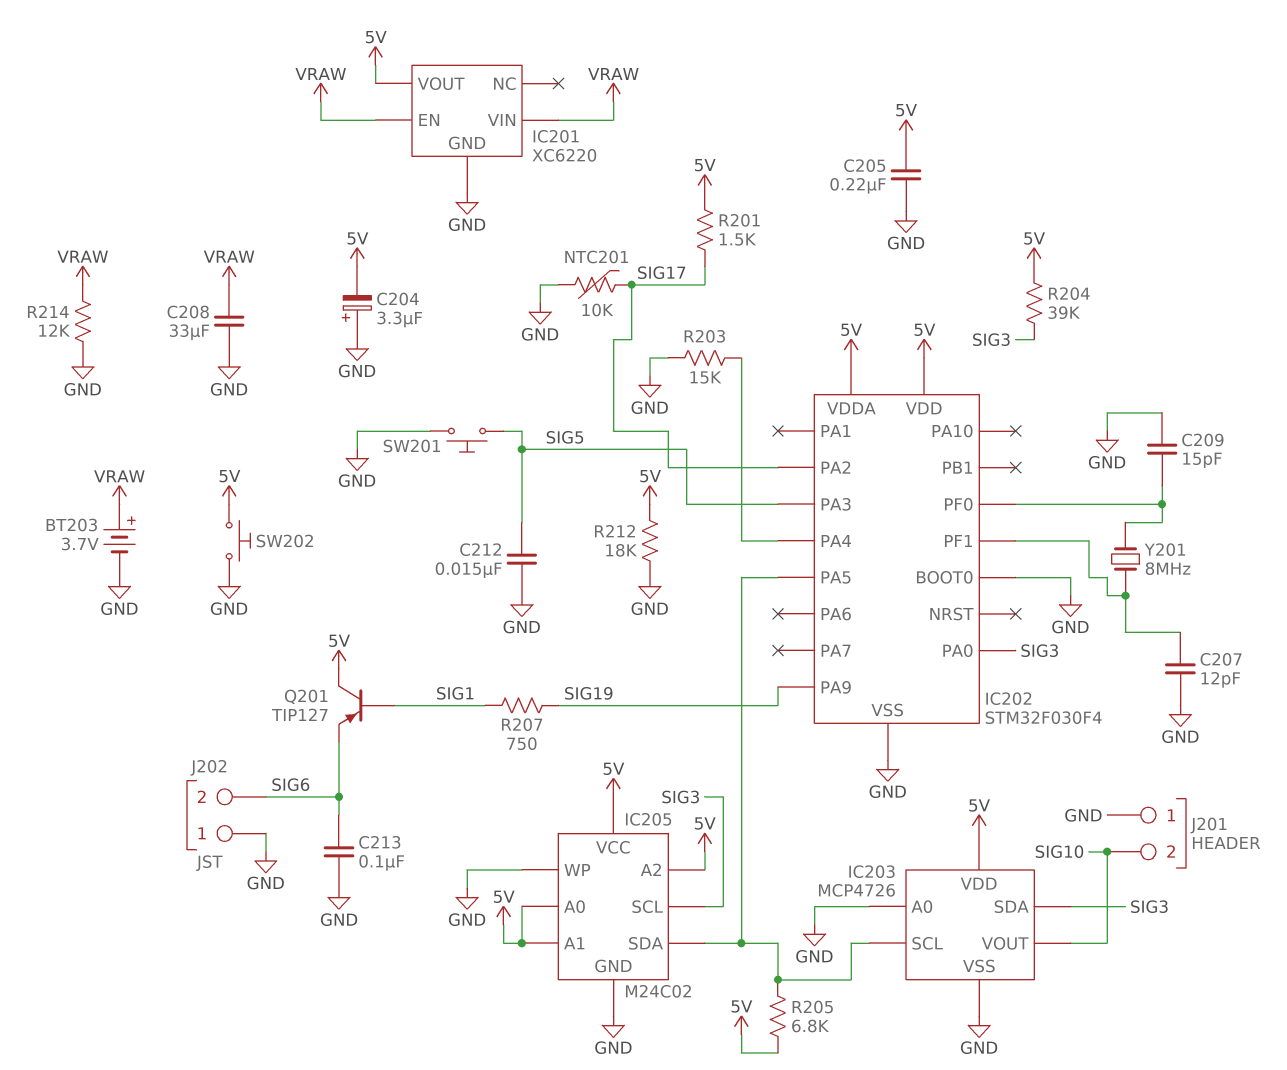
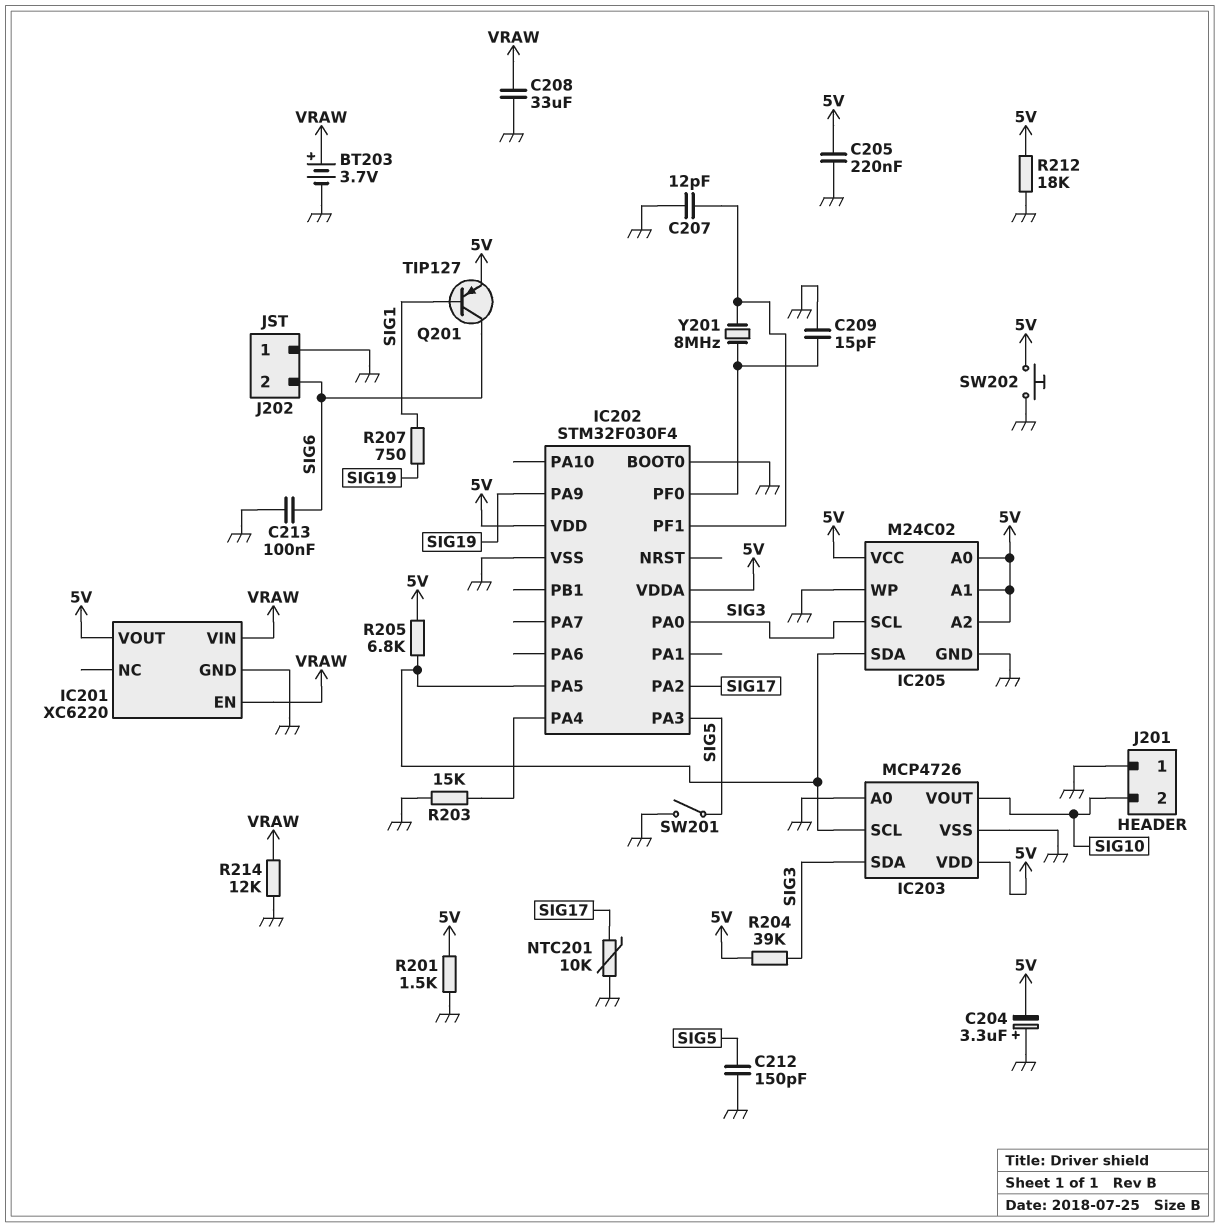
C212: 15nF (GND, SIG5) -> 150pF (GND, SIG5)
Q201: PNP TIP127 (B SIG1, C 5V, E SIG6) -> PNP TIP127 (B SIG1, C SIG6, E 5V)
R201: 1.5k (5V, SIG17) -> 1.5k (5V, GND)
SW201: button (GND, SIG5) -> switch (GND, SIG5)

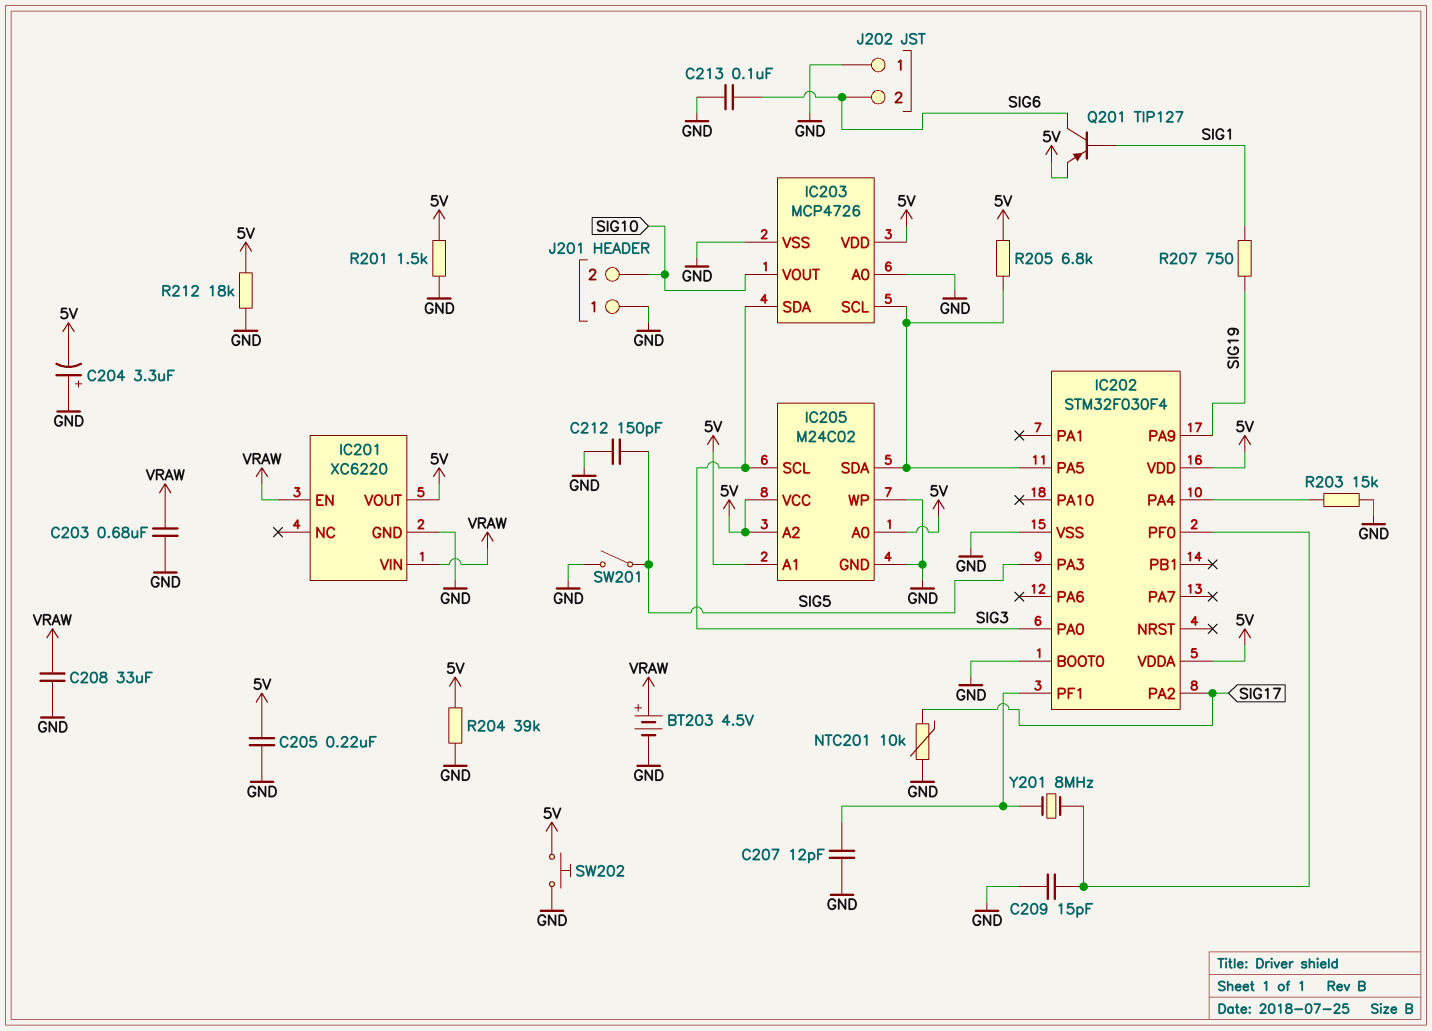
BT203: 3.7V (plus VRAW, minus GND) -> 4.5V (plus VRAW, minus GND)
C203: none -> 680nF (GND, VRAW)
R204: 39k (5V, SIG3) -> 39k (5V, GND)
R214: 12k (GND, VRAW) -> none

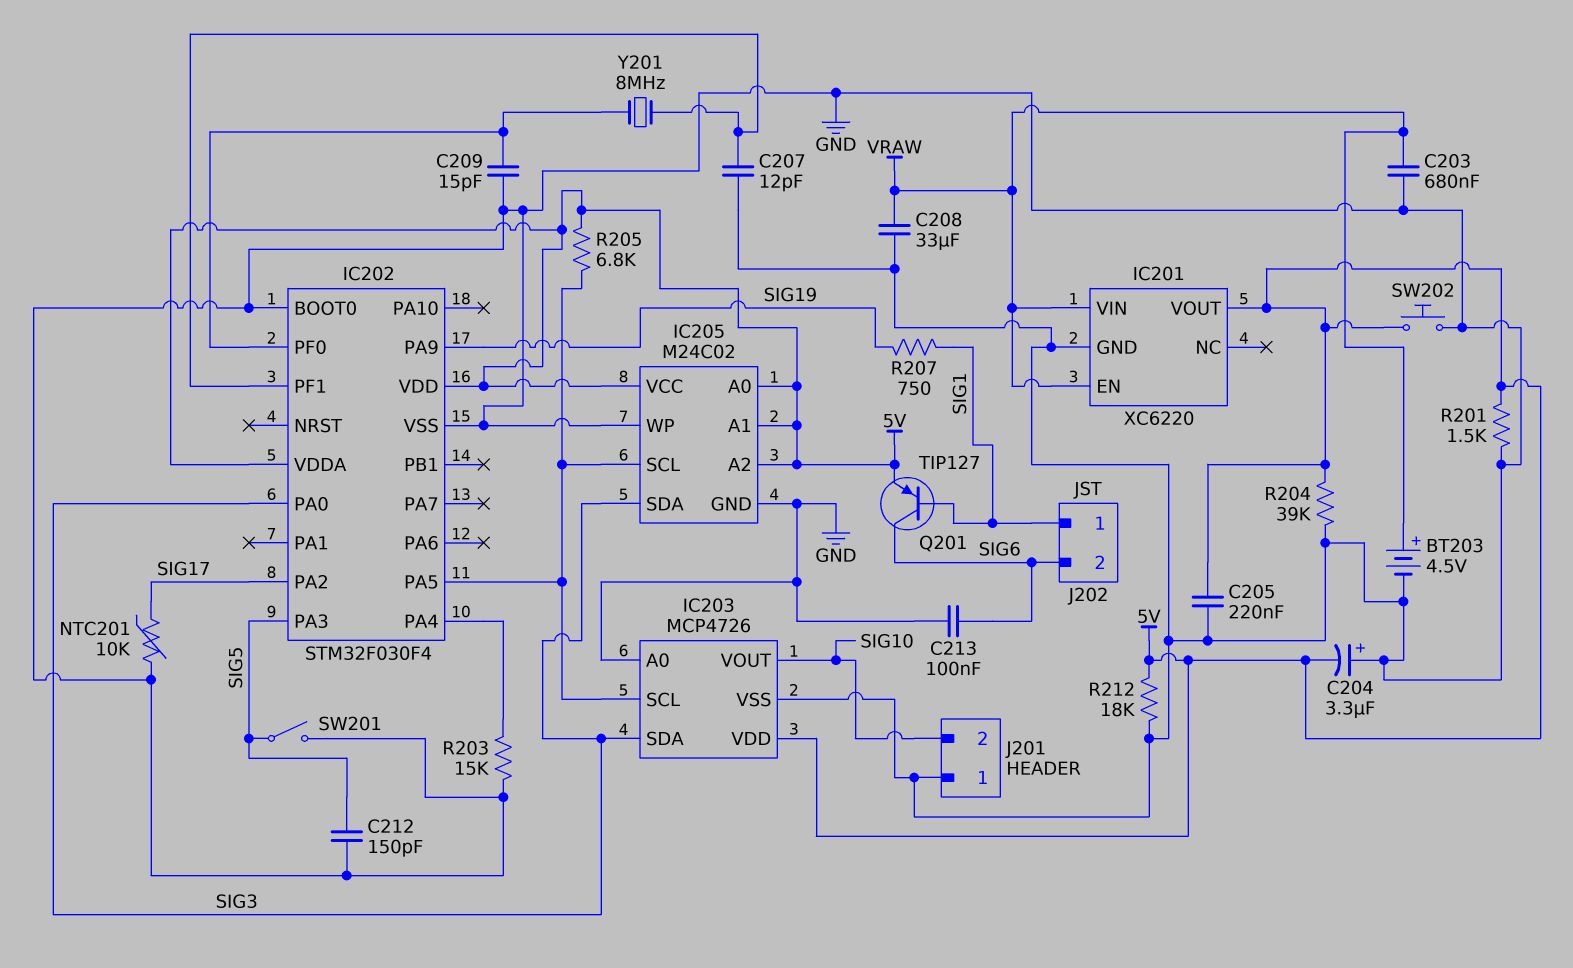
IC205 pin SCL: SIG3 -> IC202/PA5
IC205 pin SDA: IC202/PA5 -> SIG3
J202 pin 1: GND -> SIG1

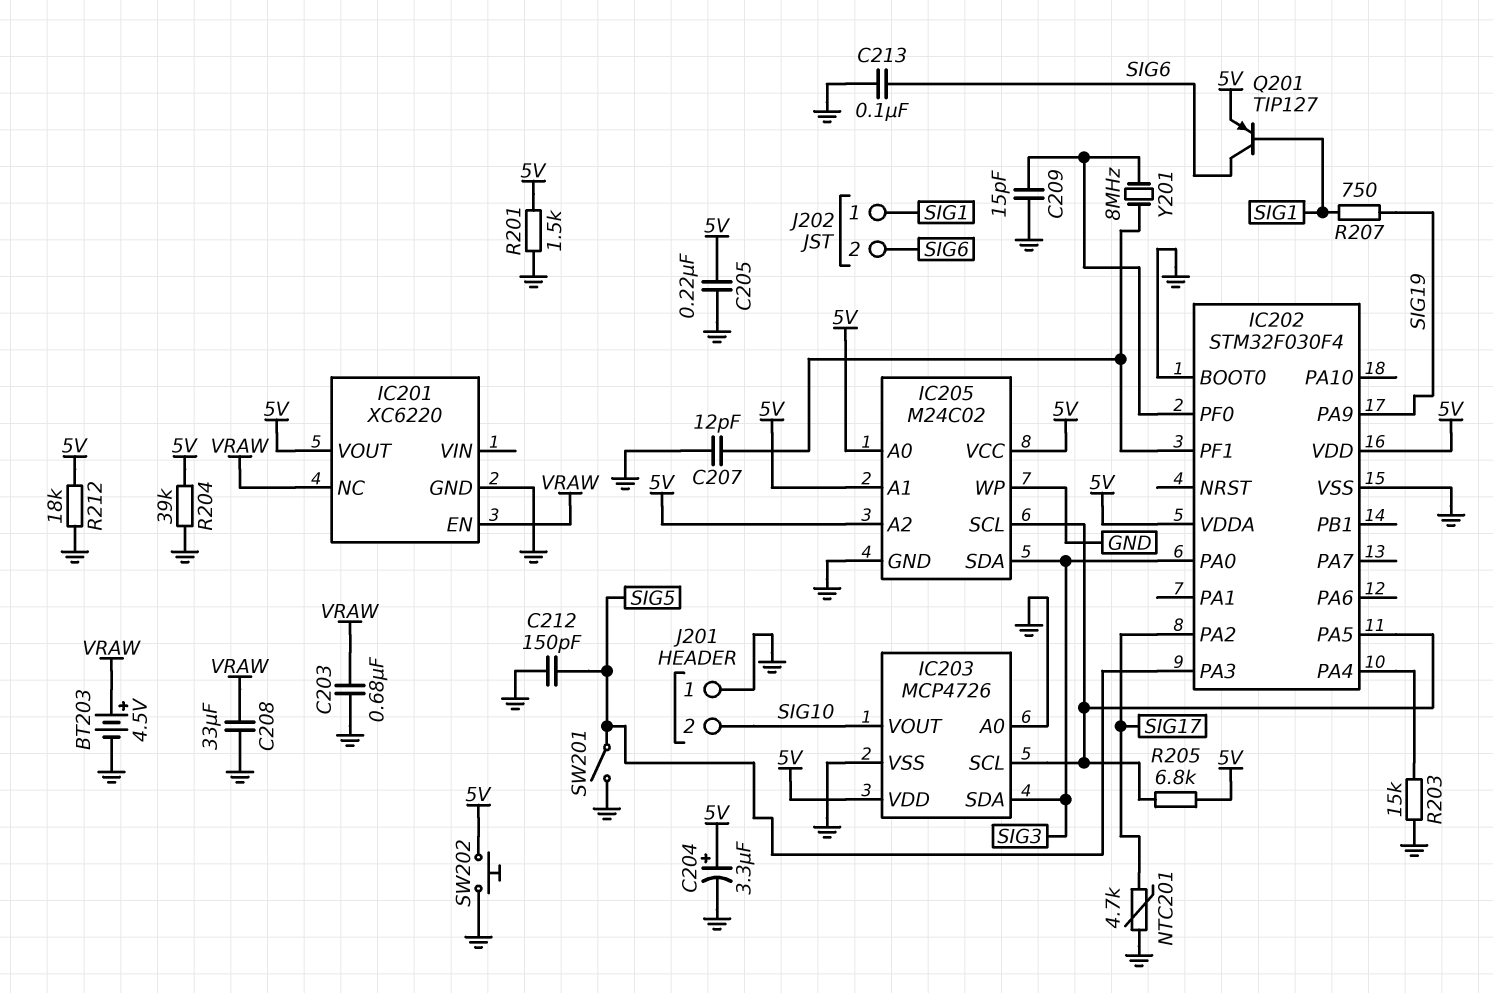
C204: 3.3uF (plus GND, minus 5V) -> 3.3uF (plus 5V, minus GND)
IC201 pin NC: none -> VRAW
IC201 pin VIN: VRAW -> none
NTC201: 10k (GND, SIG17) -> 4.7k (GND, SIG17)

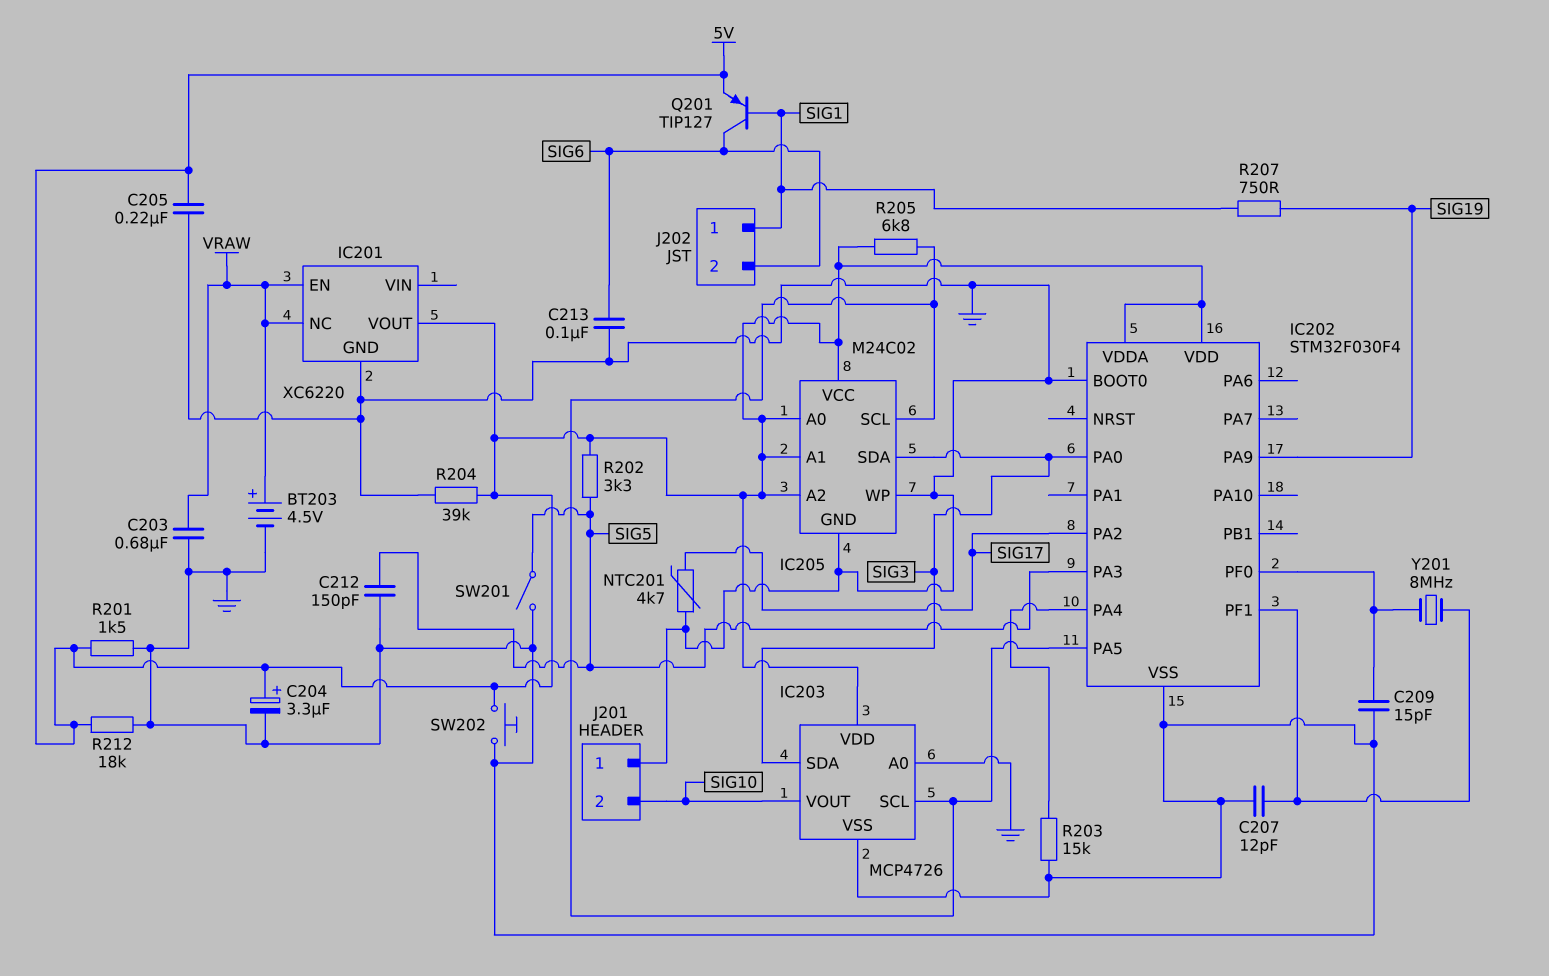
C208: 33uF (GND, VRAW) -> none
R202: none -> 3.3k (5V, SIG5)

